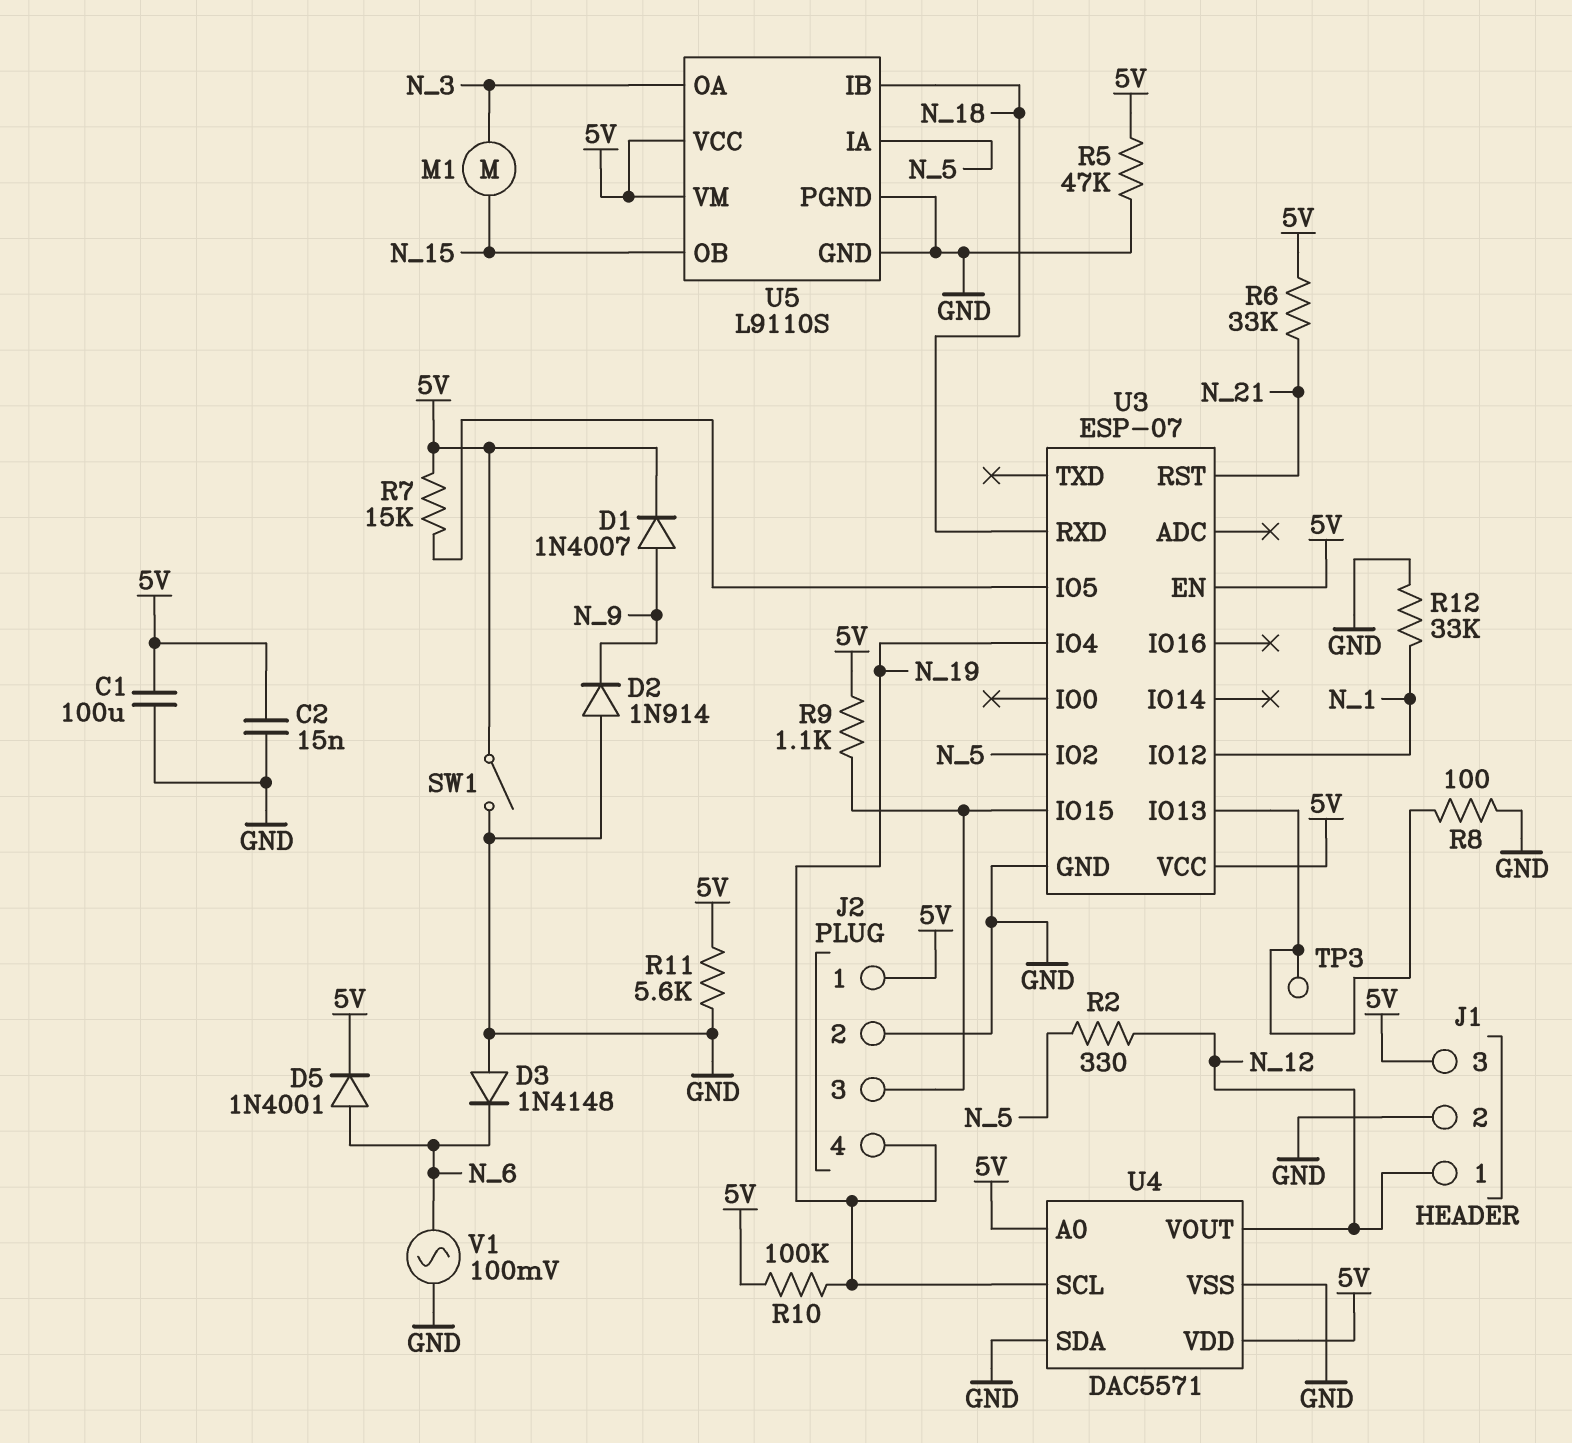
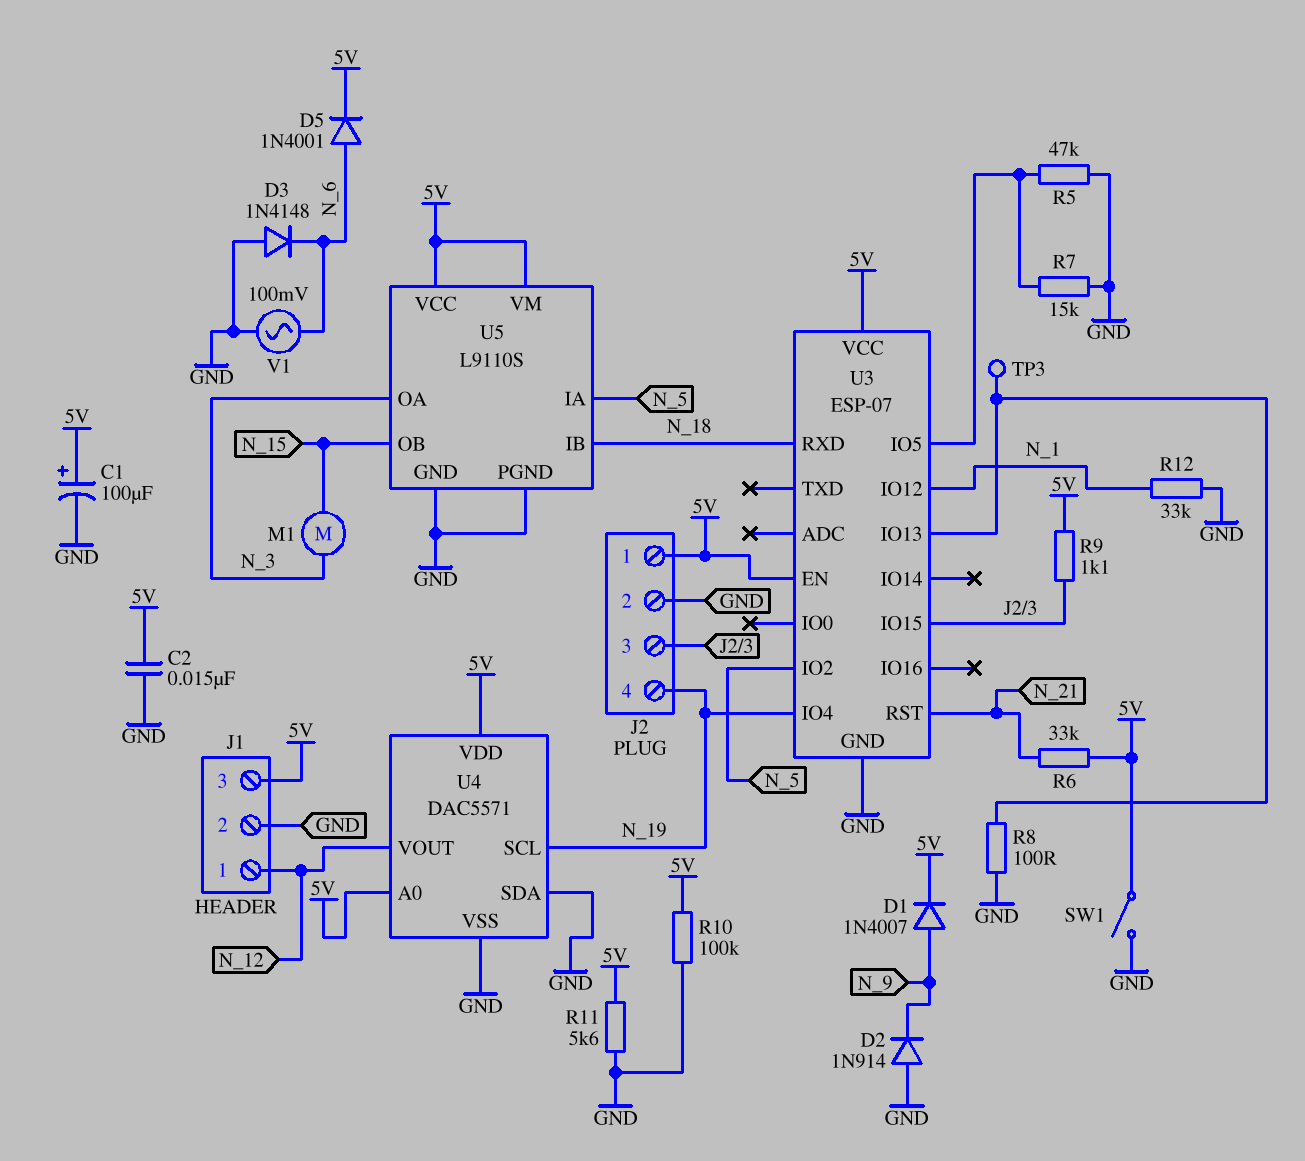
C1: 100uF (5V, GND) -> 100uF (plus 5V, minus GND)
R2: 330 (N_5, N_12) -> none
R5: 47k (5V, GND) -> 47k (GND, U3/IO5)
R7: 15k (5V, U3/IO5) -> 15k (GND, U3/IO5)
R10: 100k (5V, N_19) -> 100k (5V, GND)

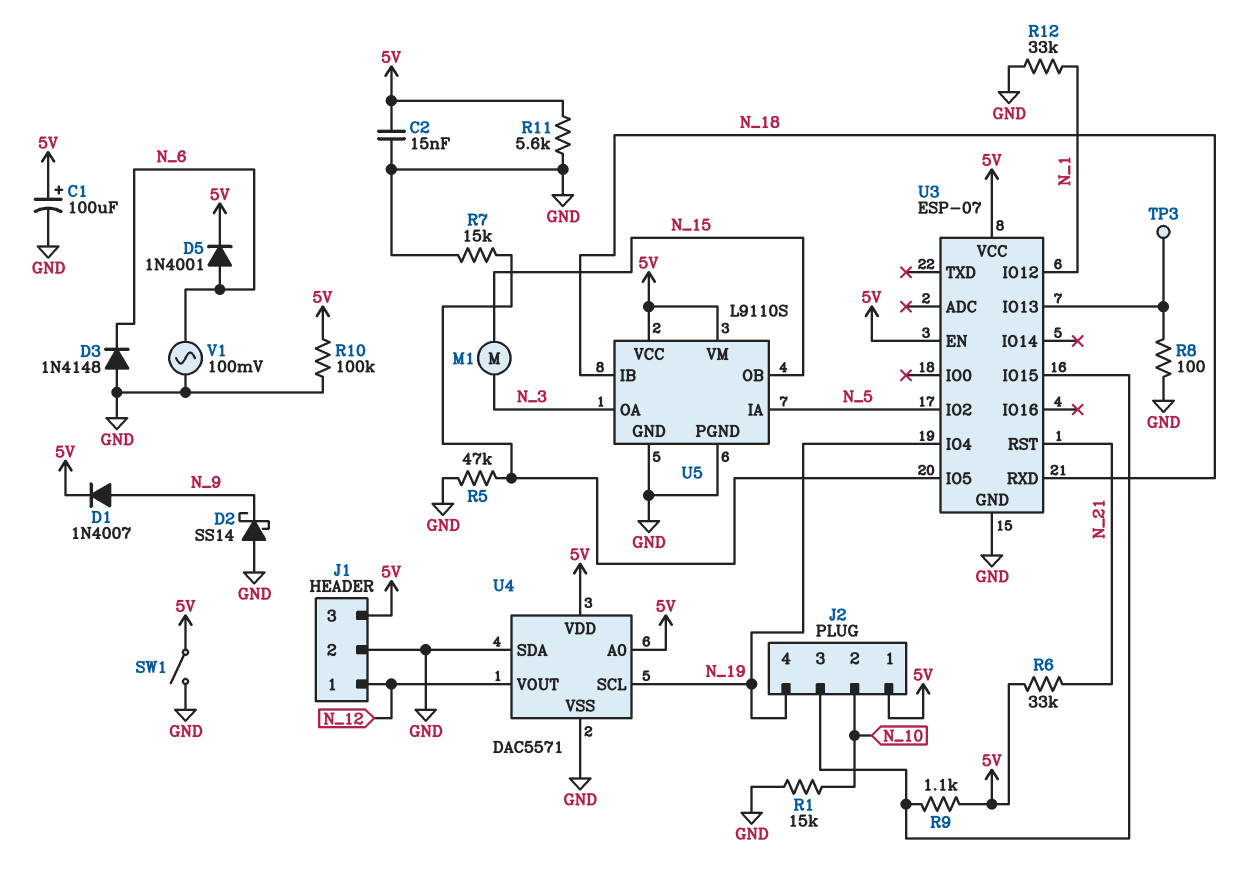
D2: diode 1N914 (A GND, K N_9) -> schottky SS14 (A GND, K N_9)
J2 pin 2: GND -> N_10
R1: none -> 15k (GND, N_10)

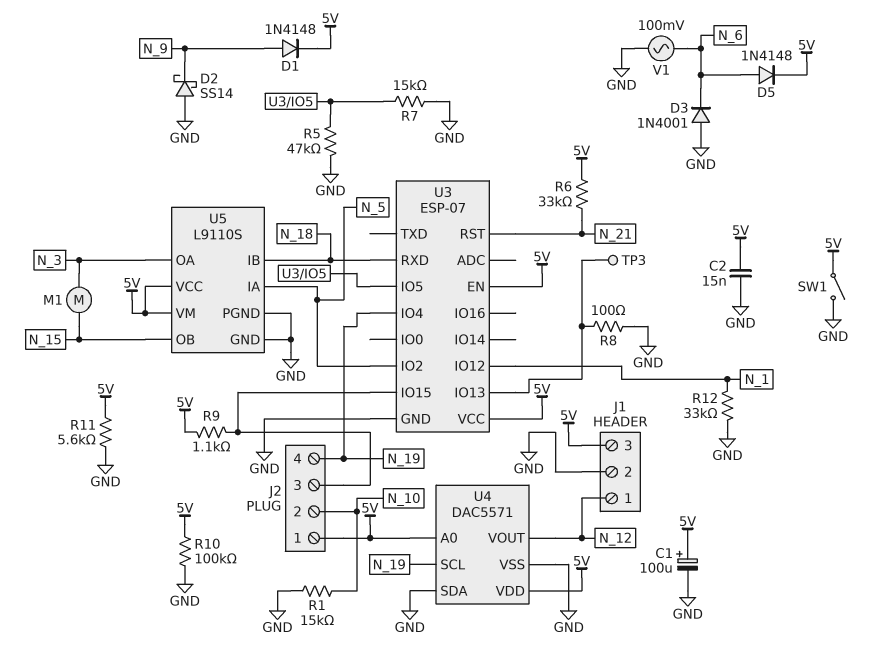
D1: diode 1N4007 (A N_9, K 5V) -> diode 1N4148 (A N_9, K 5V)
D3: diode 1N4148 (A GND, K N_6) -> diode 1N4001 (A GND, K N_6)
D5: diode 1N4001 (A N_6, K 5V) -> diode 1N4148 (A N_6, K 5V)

